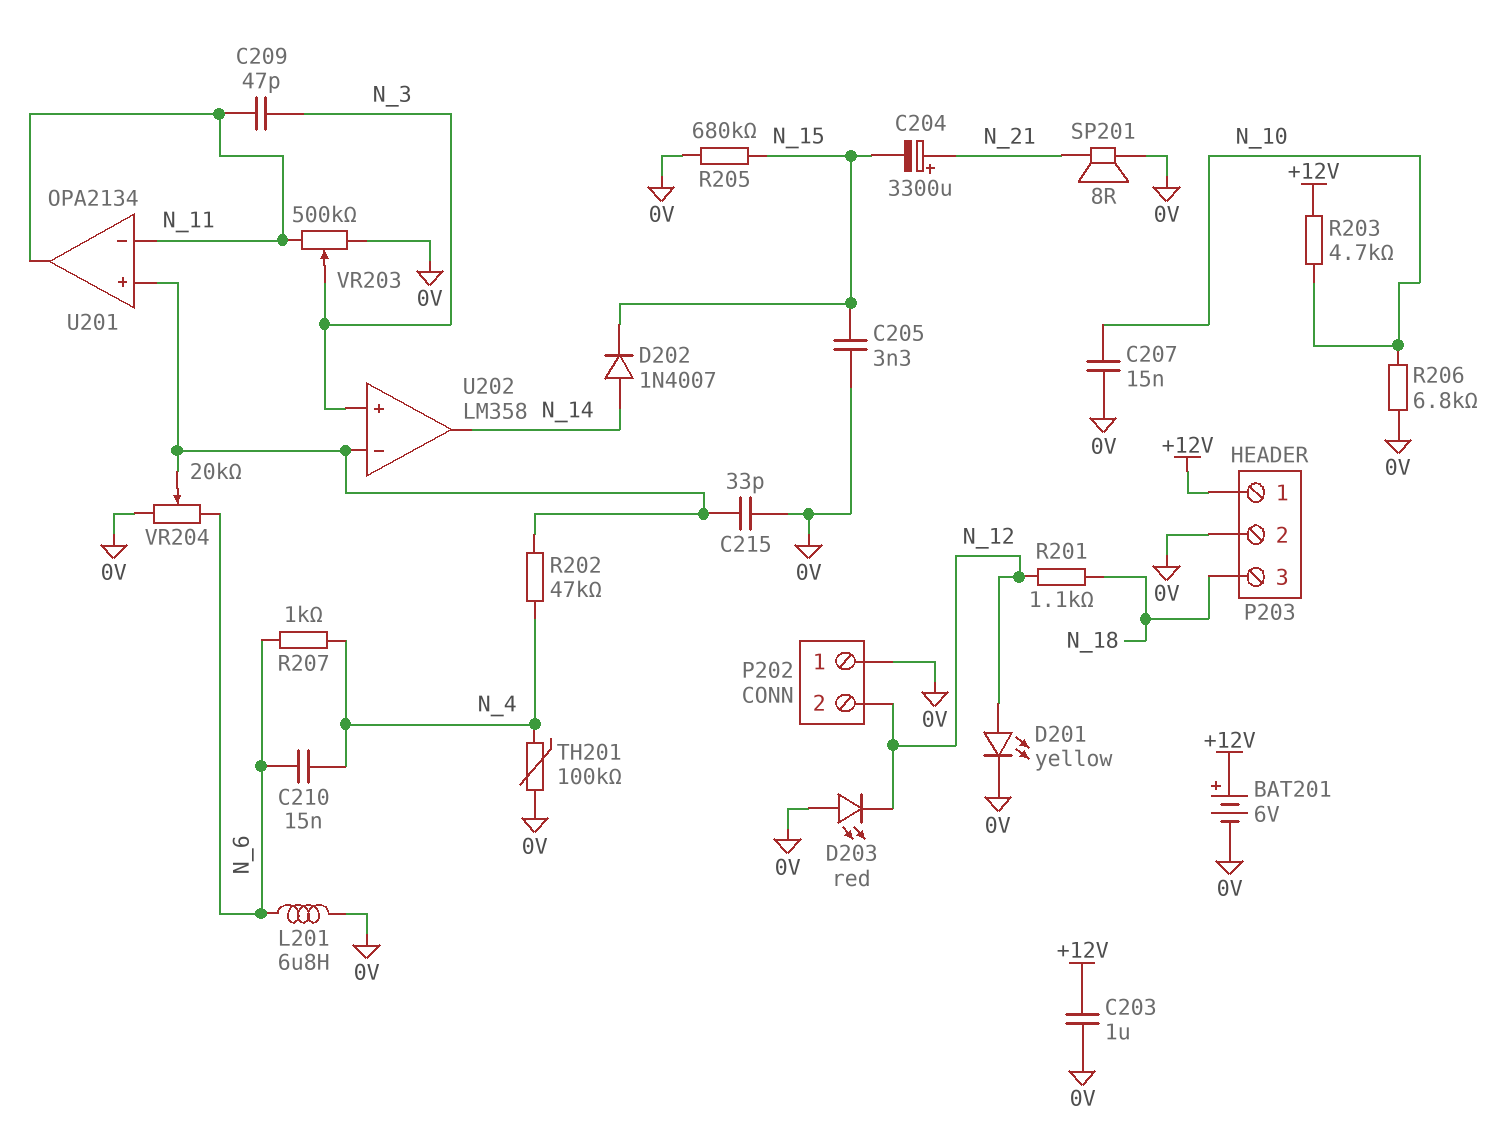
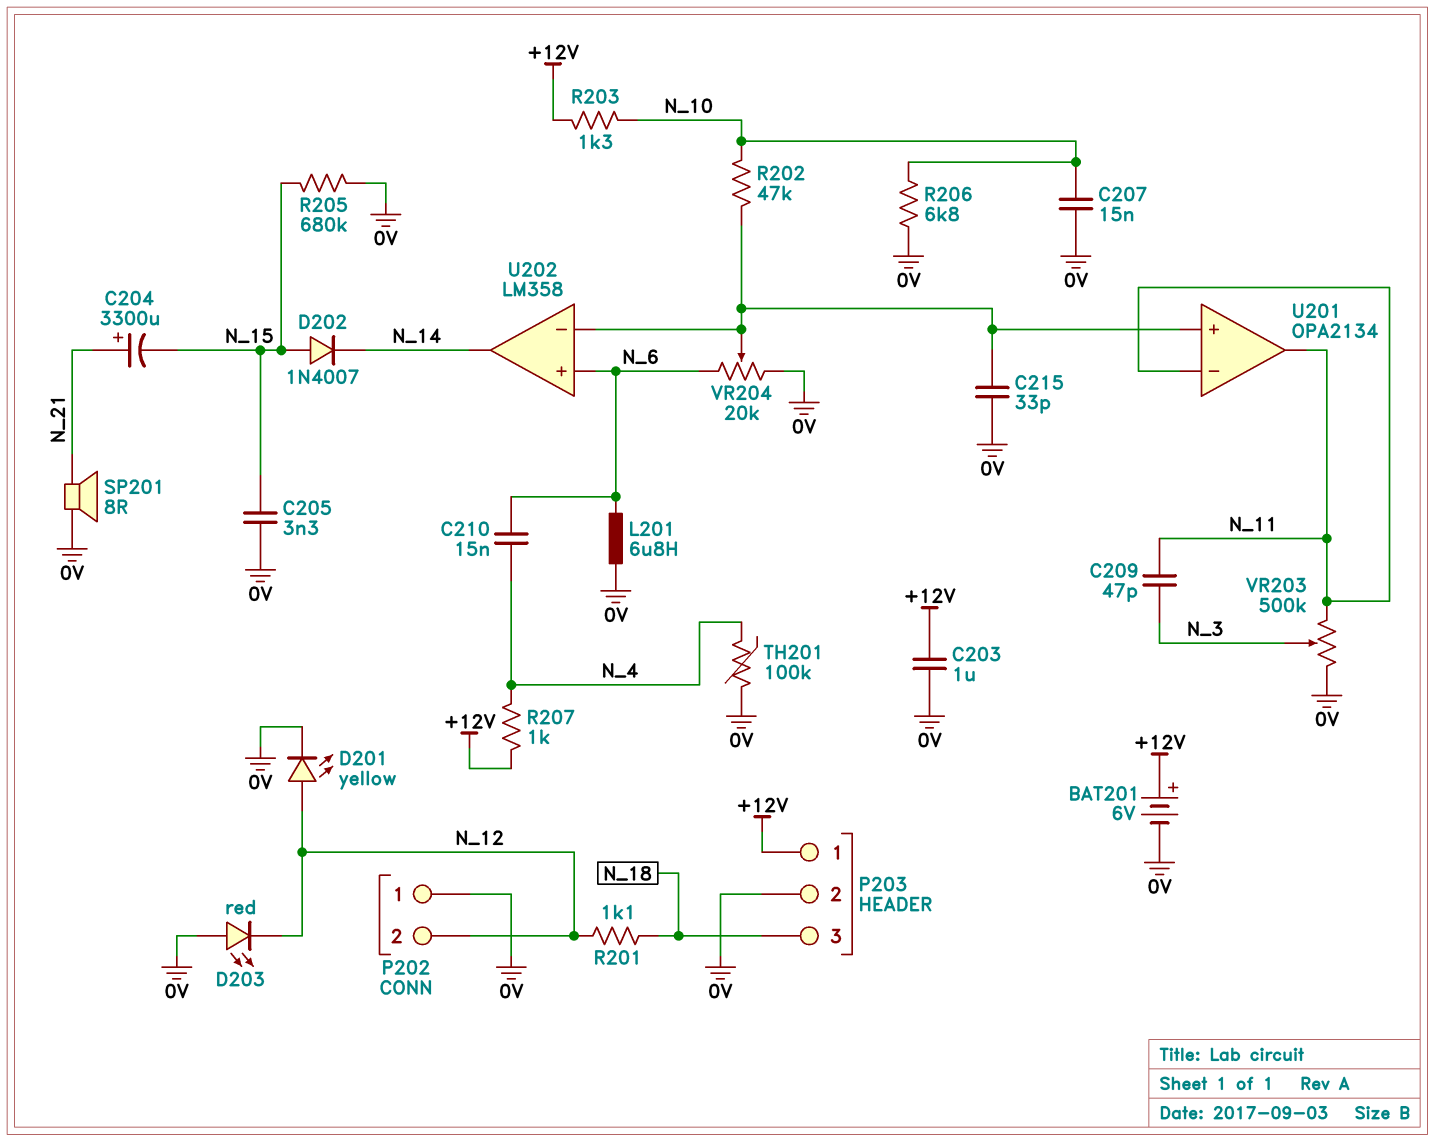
D202: diode 1N4007 (A N_14, K N_15) -> diode 1N4007 (A N_15, K N_14)
R202: 47k (N_4, U201/in+) -> 47k (N_10, U201/in+)
R203: 4.7k (+12V, N_10) -> 1.3k (+12V, N_10)
R207: 1k (N_4, N_6) -> 1k (+12V, N_4)
U202 pin in+: N_3 -> N_6

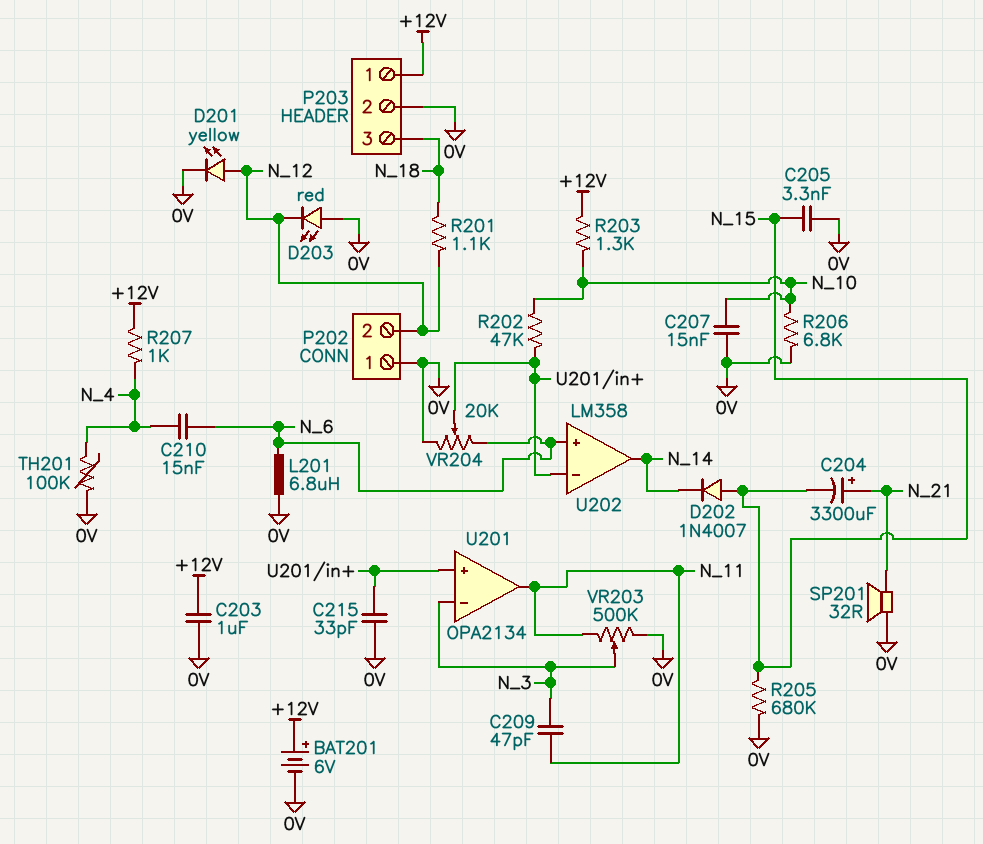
SP201: speaker 8R (0V, N_21) -> speaker 32R (0V, N_21)
U201 pin in-: N_11 -> N_3

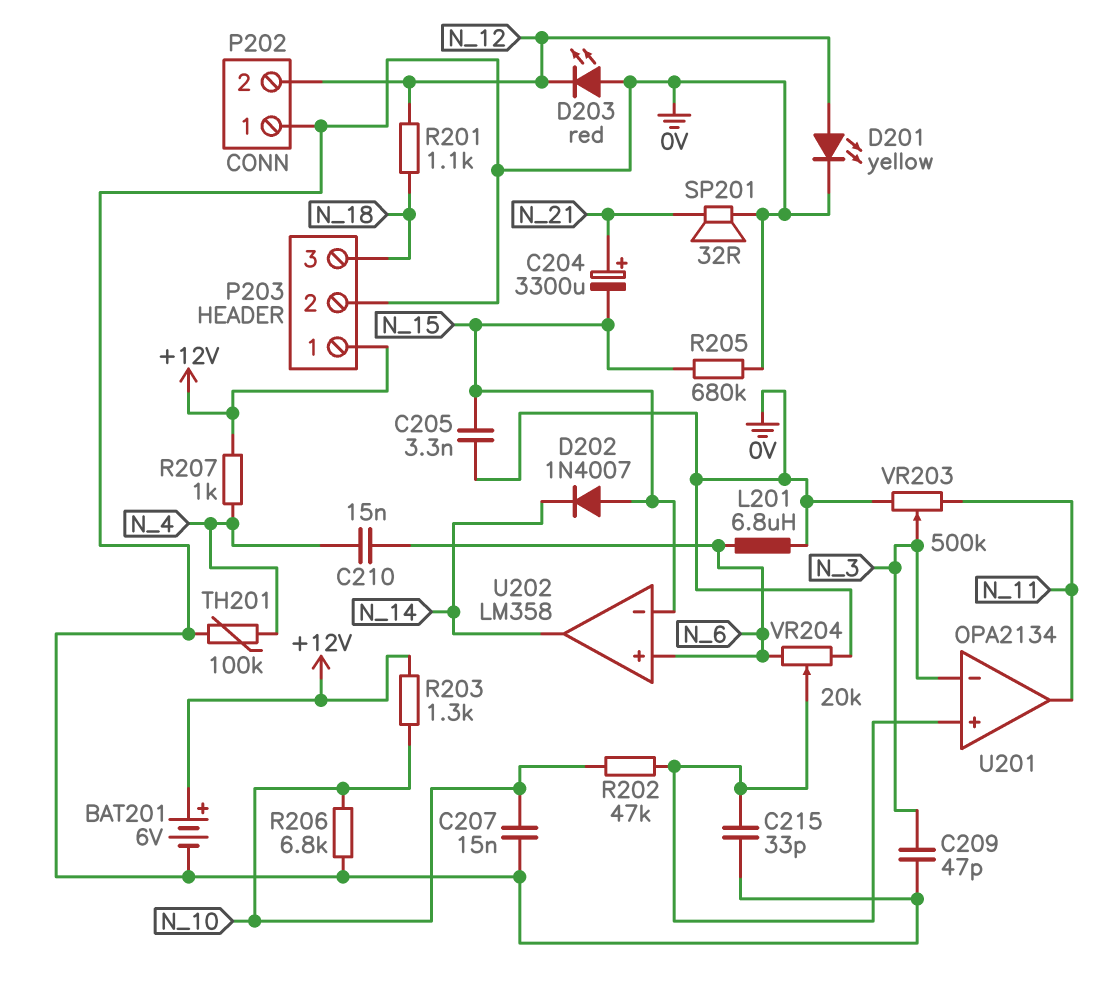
C203: 1uF (+12V, 0V) -> none
C209: 47pF (N_3, N_11) -> 47pF (0V, N_3)
U202 pin in-: U201/in+ -> N_15

